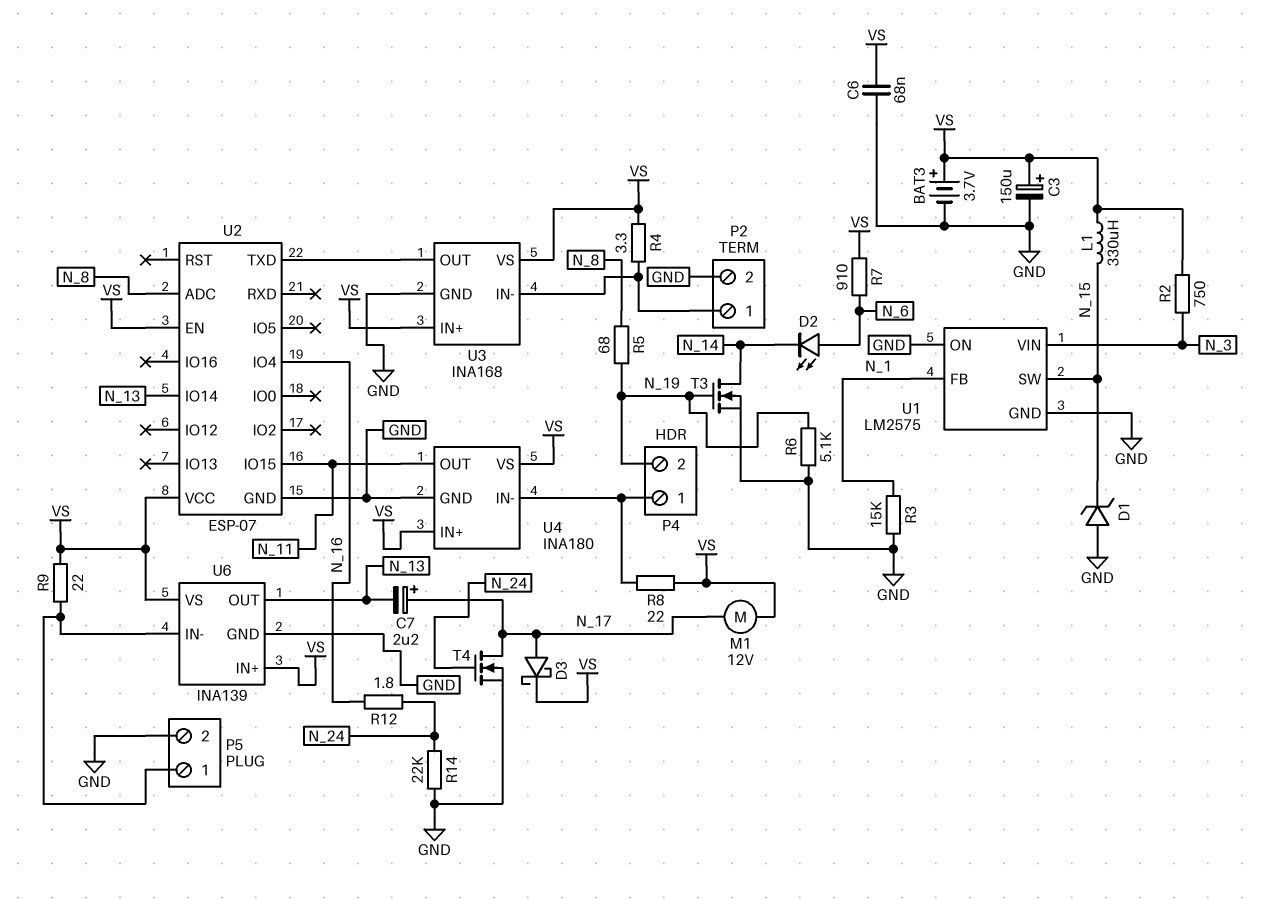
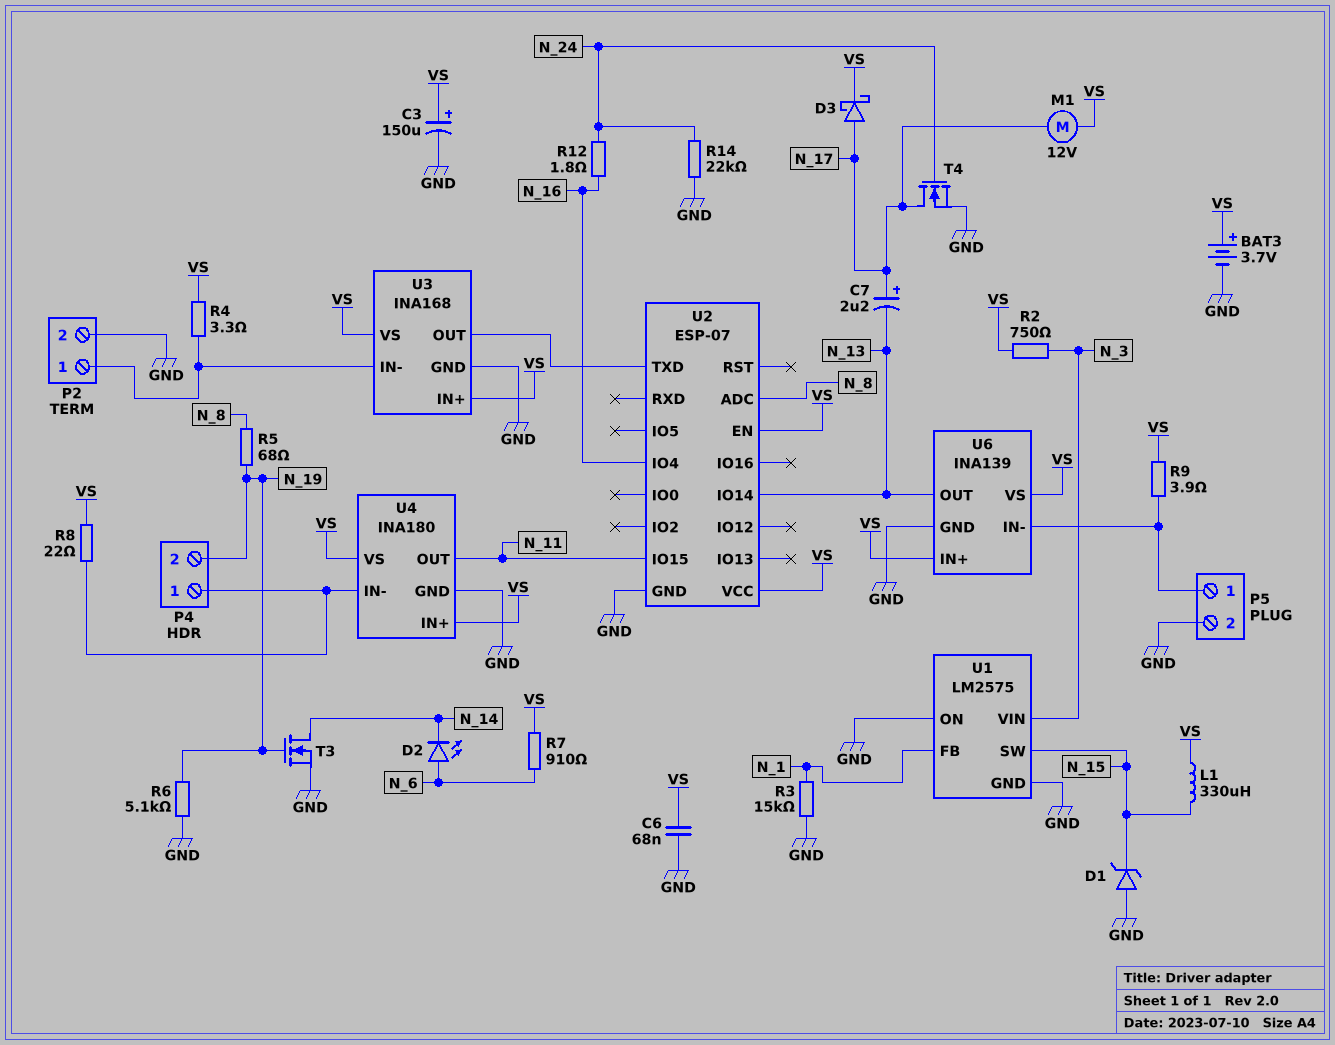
R9: 22 (P5/1, VS) -> 3.9 (P5/1, VS)

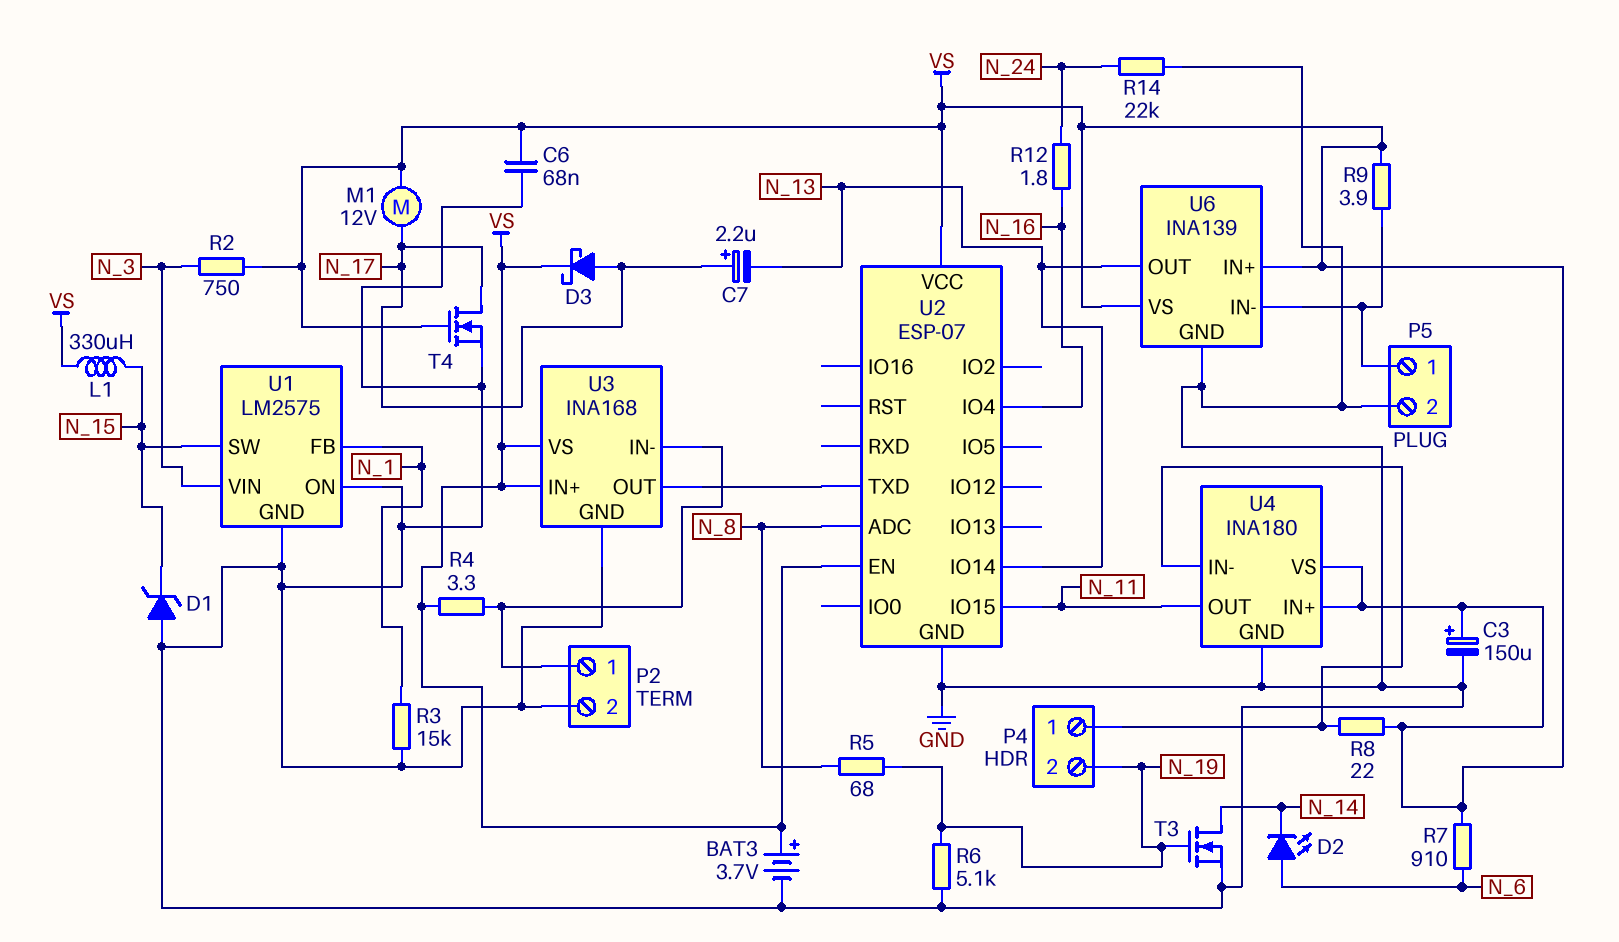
T4: NMOS (G N_24, D N_17, S GND) -> NMOS (G VS, D N_17, S GND)

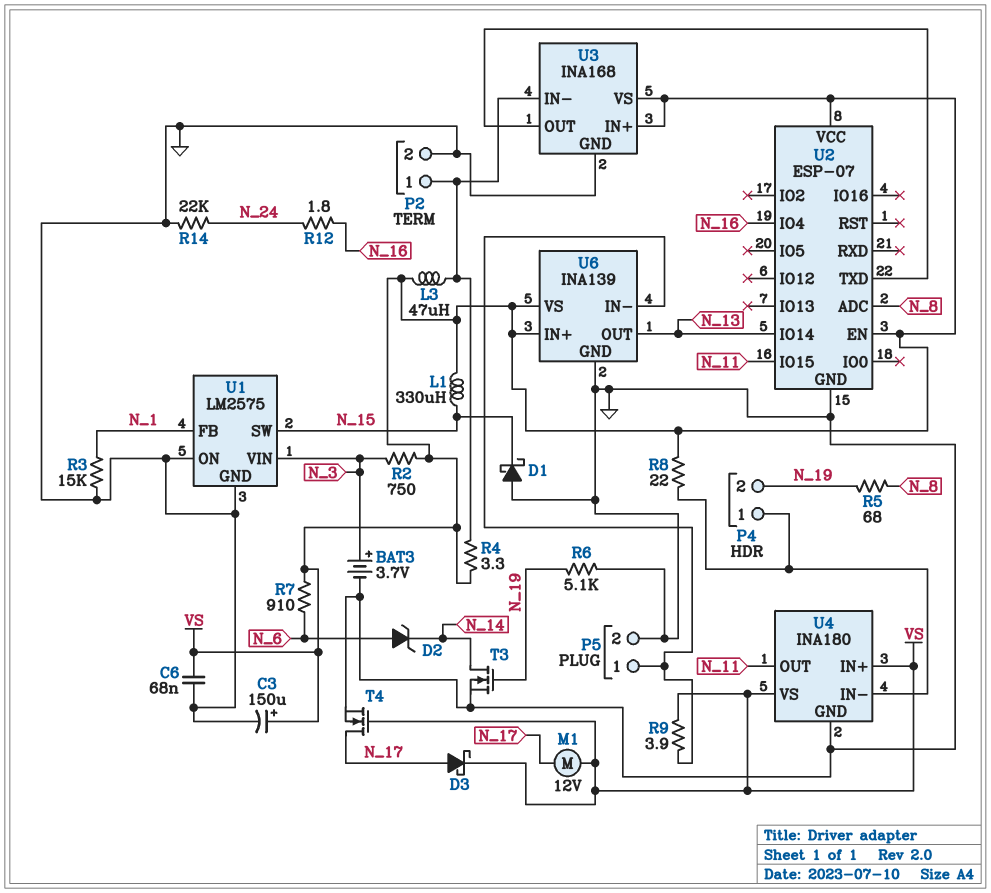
BAT3: 3.7V (plus VS, minus GND) -> 3.7V (plus N_3, minus GND)
C7: 2.2uF (plus N_17, minus N_13) -> none
D1: zener (A GND, K N_15) -> schottky (A GND, K N_15)
D2: LED (A N_6, K N_14) -> zener (A N_6, K N_14)
L3: none -> 47uH (P2/1, VS)

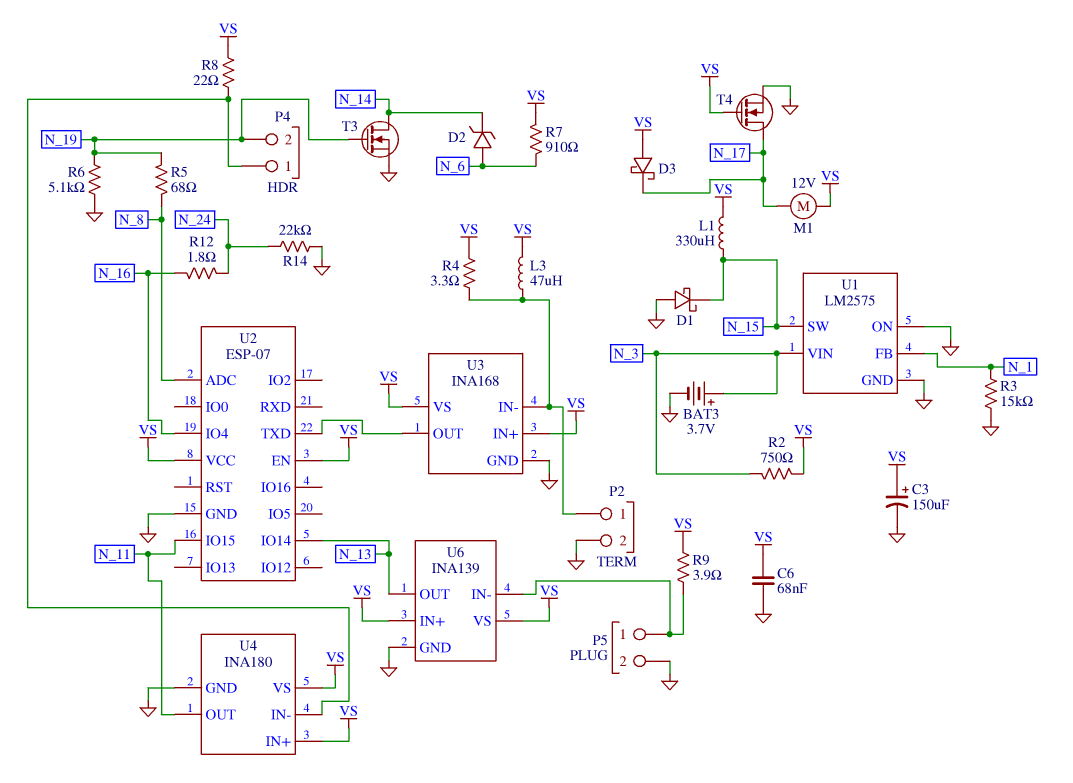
D3: schottky (A N_17, K VS) -> schottky (A VS, K N_17)

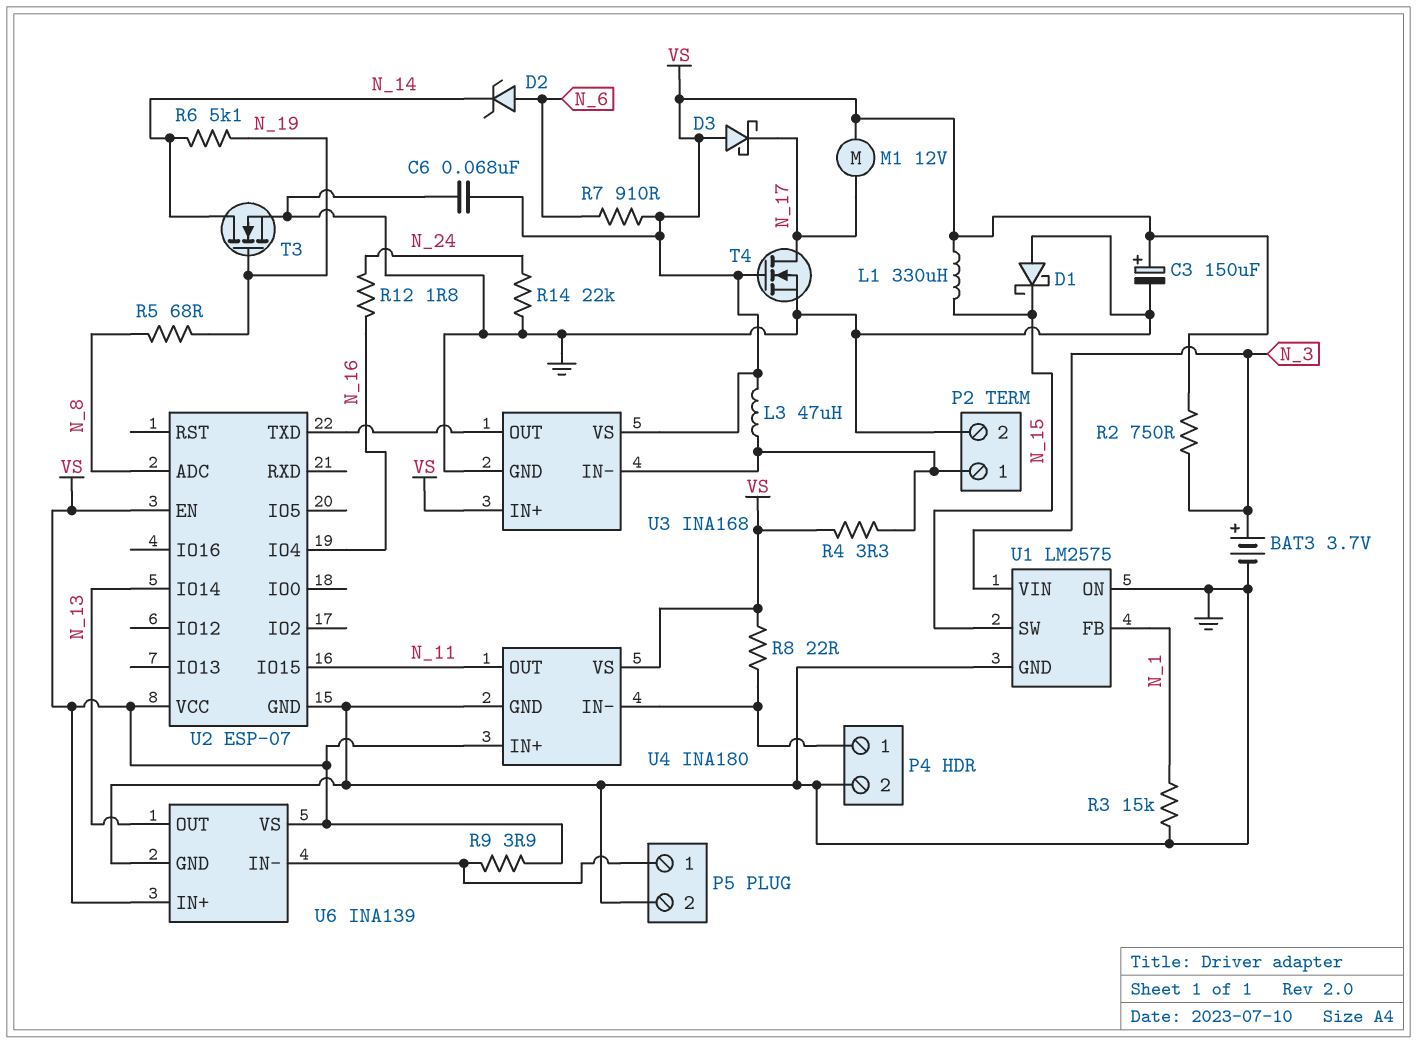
P4 pin 2: N_19 -> GND
R6: 5.1k (GND, N_19) -> 5.1k (N_14, N_19)

